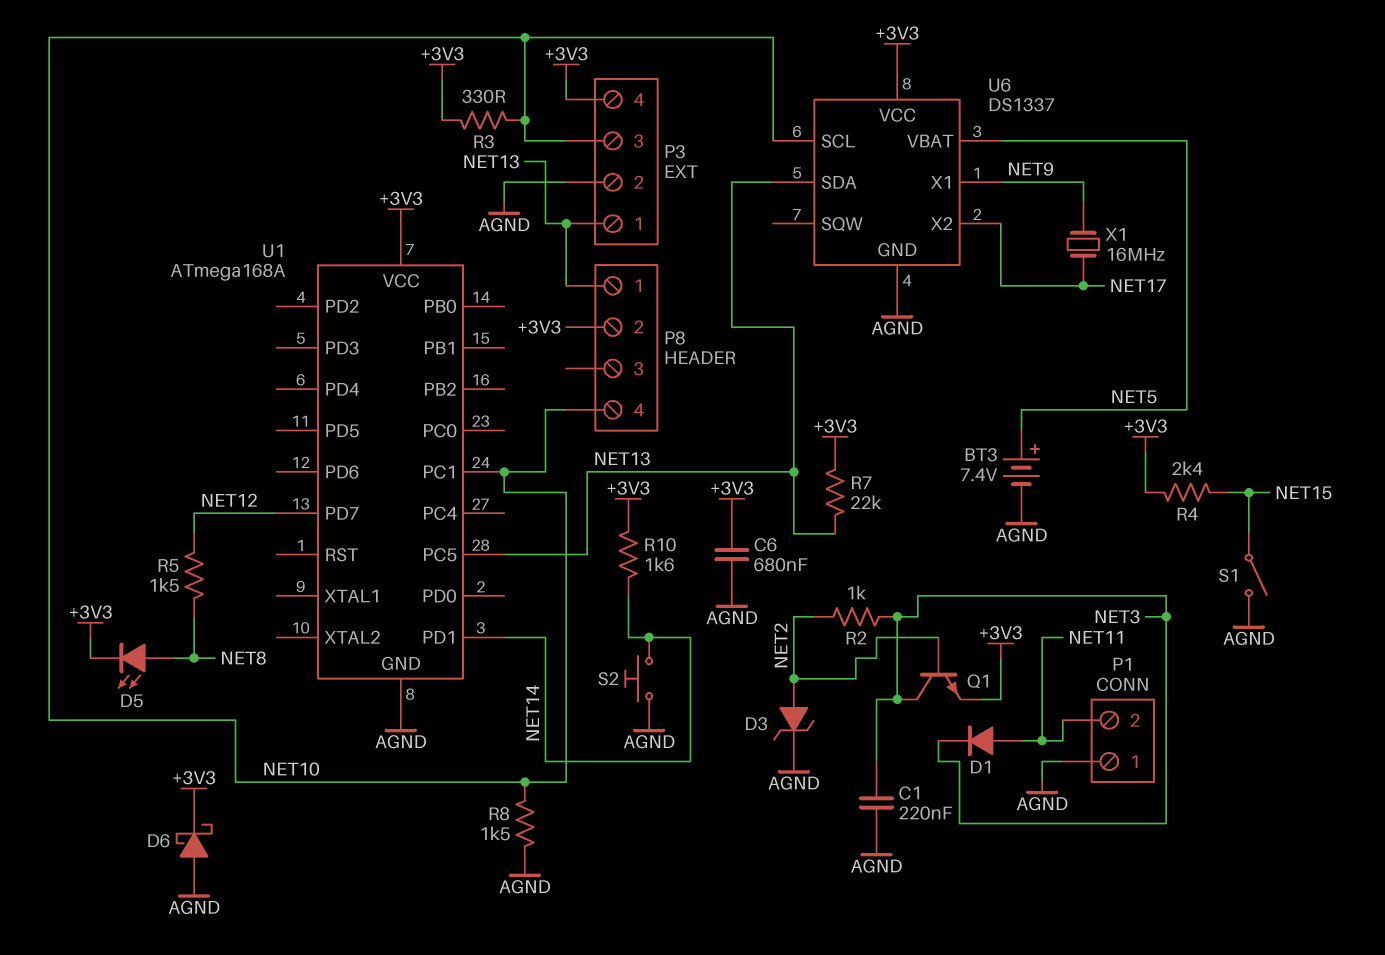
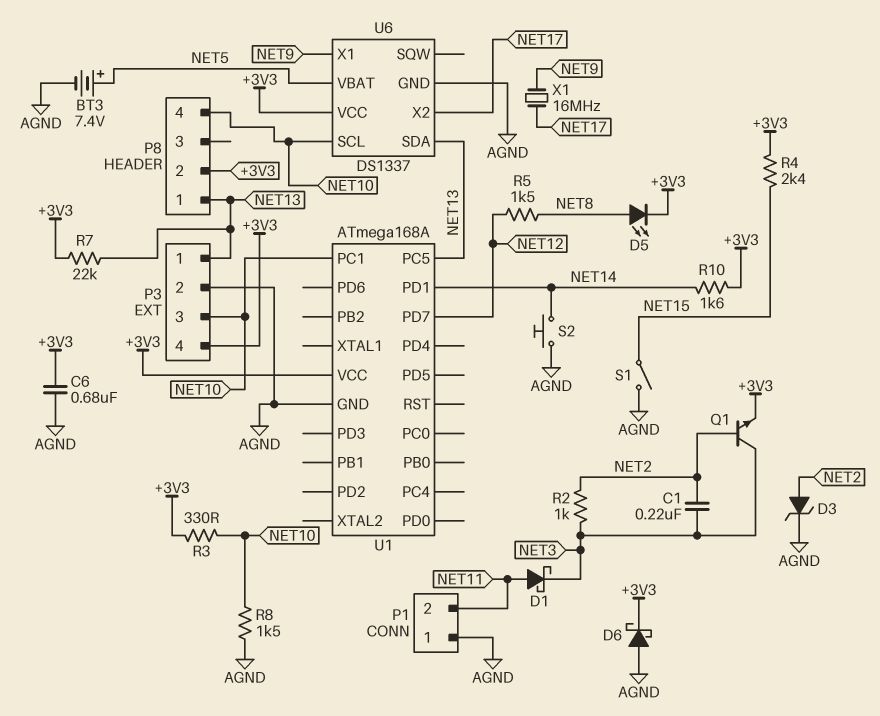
C1: 220nF (AGND, NET3) -> 220nF (NET2, NET3)
D1: diode (A NET11, K NET3) -> schottky (A NET11, K NET3)

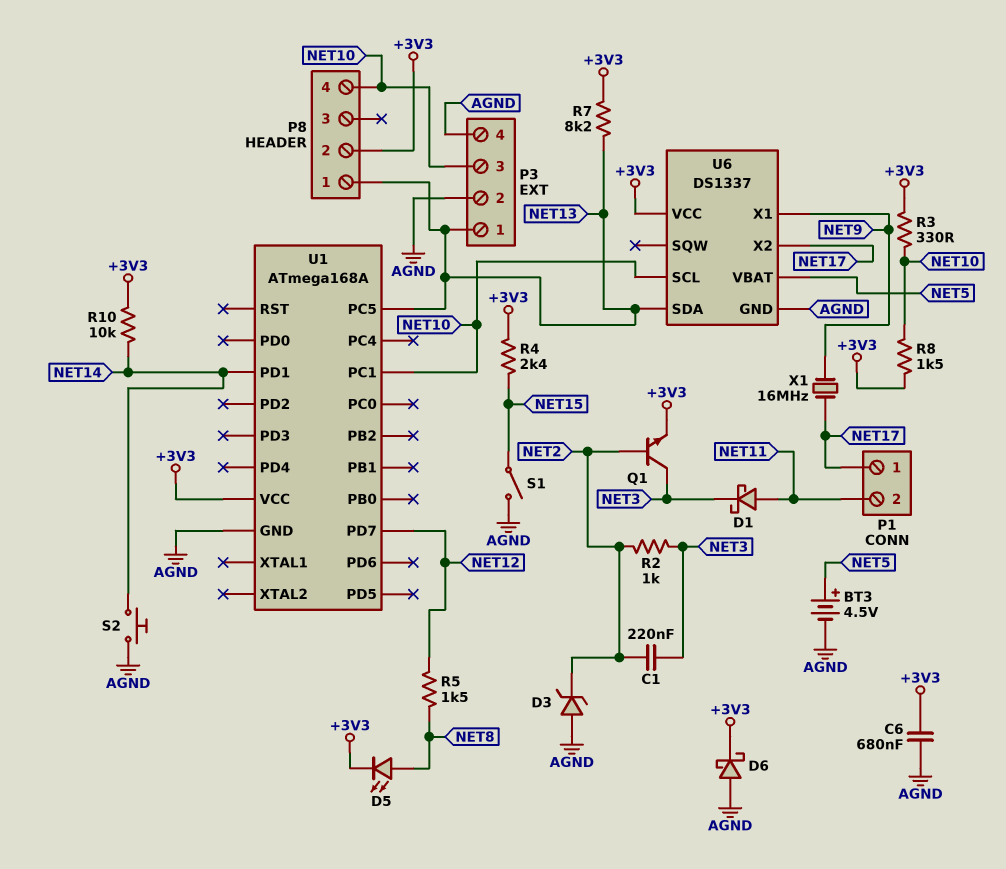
BT3: 7.4V (plus NET5, minus AGND) -> 4.5V (plus NET5, minus AGND)
D3: zener (A NET2, K AGND) -> zener (A AGND, K NET2)
P1 pin 1: AGND -> NET17
P3 pin 4: +3V3 -> AGND
R7: 22k (+3V3, NET13) -> 8.2k (+3V3, NET13)
R8: 1.5k (AGND, NET10) -> 1.5k (+3V3, NET10)
R10: 1.6k (+3V3, NET14) -> 10k (+3V3, NET14)

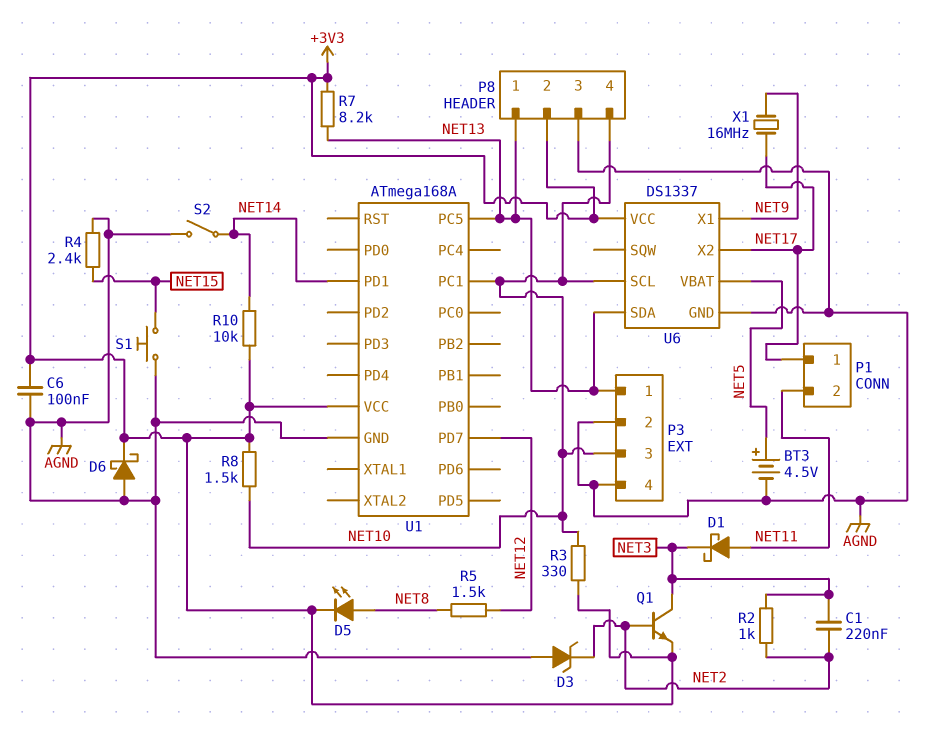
C6: 680nF (+3V3, AGND) -> 100nF (+3V3, AGND)
P8 pin 3: none -> AGND
R4: 2.4k (+3V3, NET15) -> 2.4k (AGND, NET15)
S1: switch (AGND, NET15) -> button (AGND, NET15)
S2: button (AGND, NET14) -> switch (AGND, NET14)

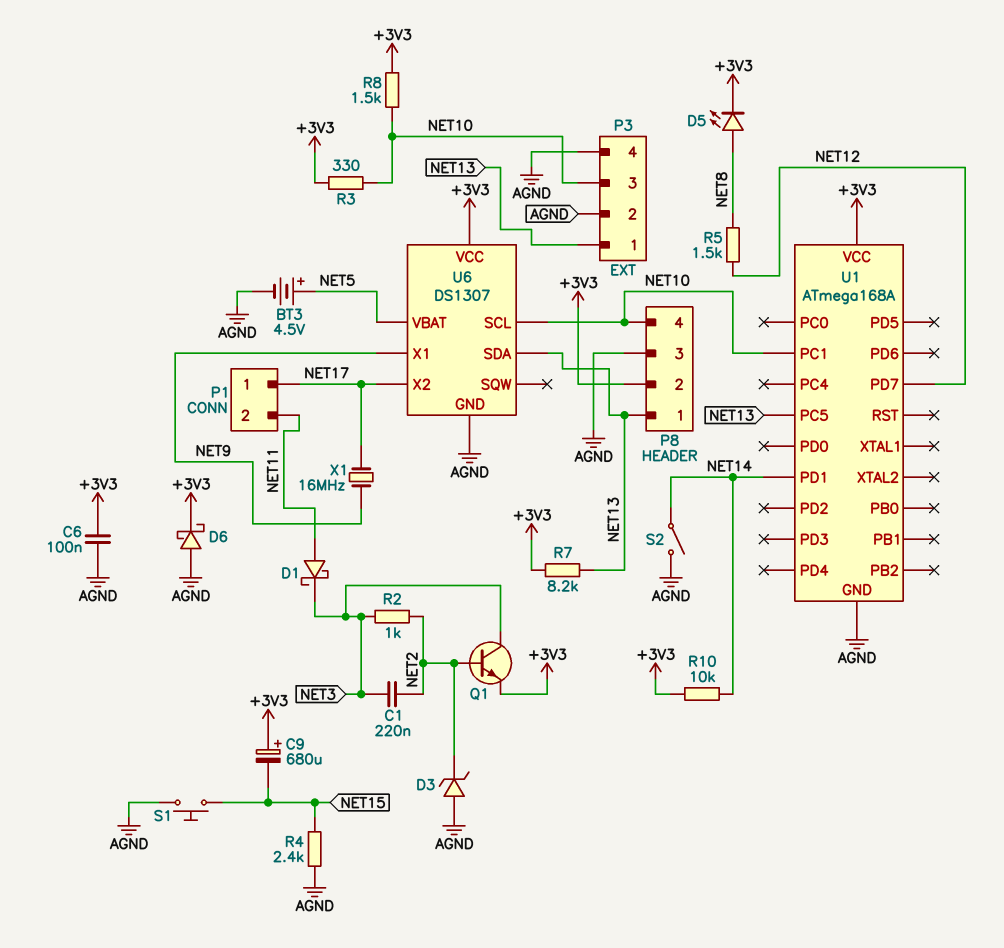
C9: none -> 680uF (plus +3V3, minus NET15)
U6: DS1337 -> DS1307

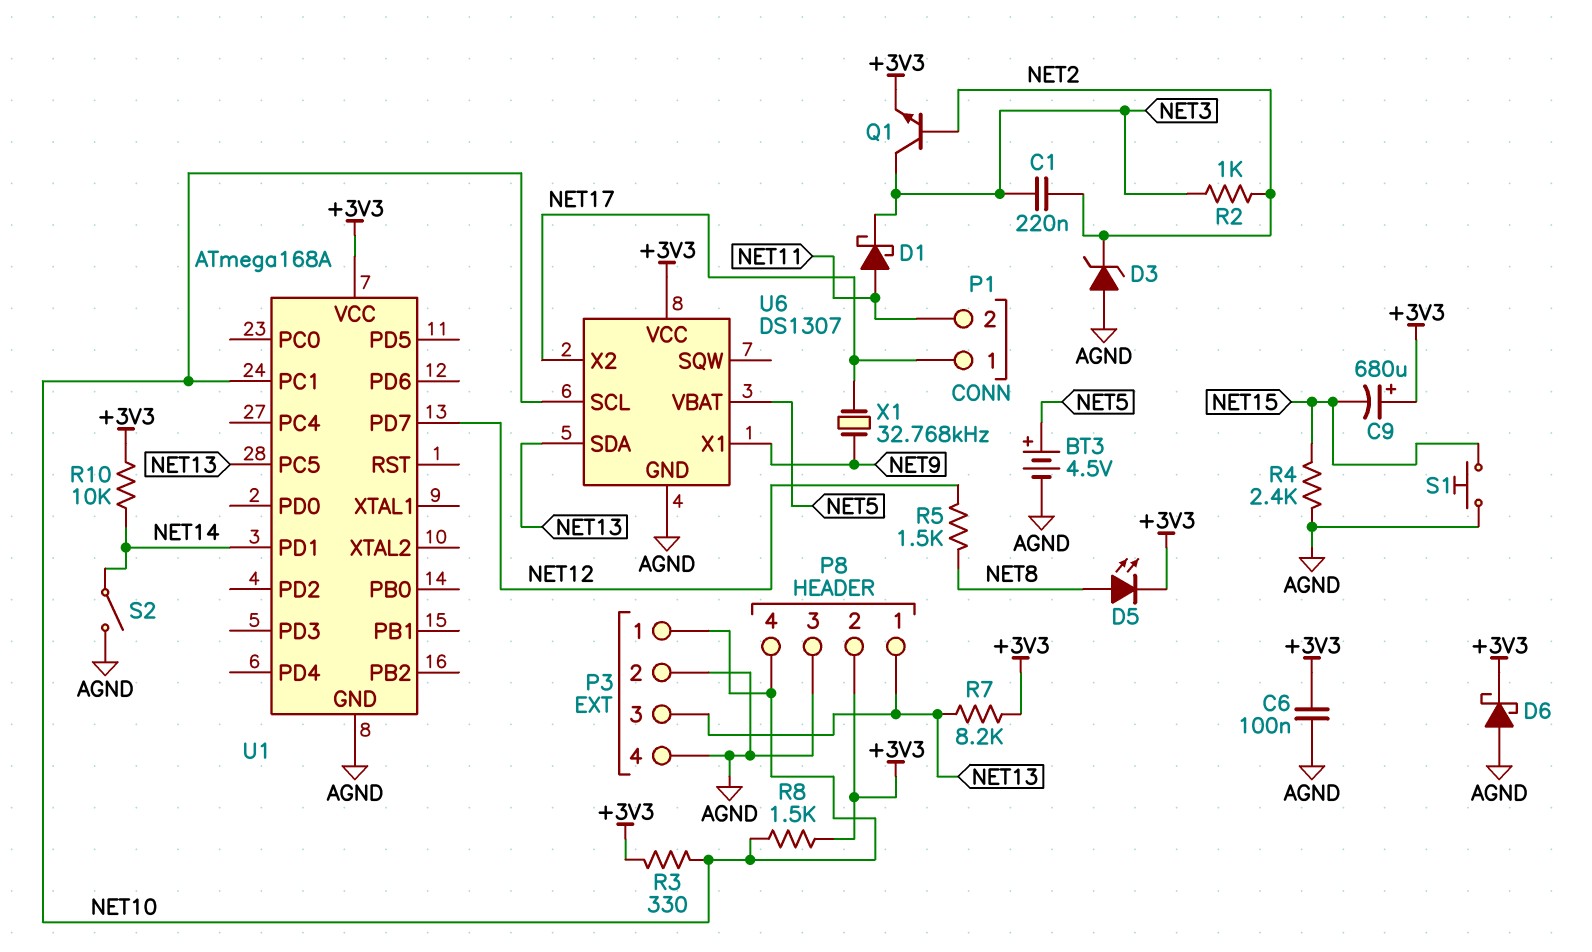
P3 pin 1: NET13 -> NET10
P3 pin 3: NET10 -> NET13
X1: 16MHz (NET9, NET17) -> 32.768kHz (NET9, NET17)

